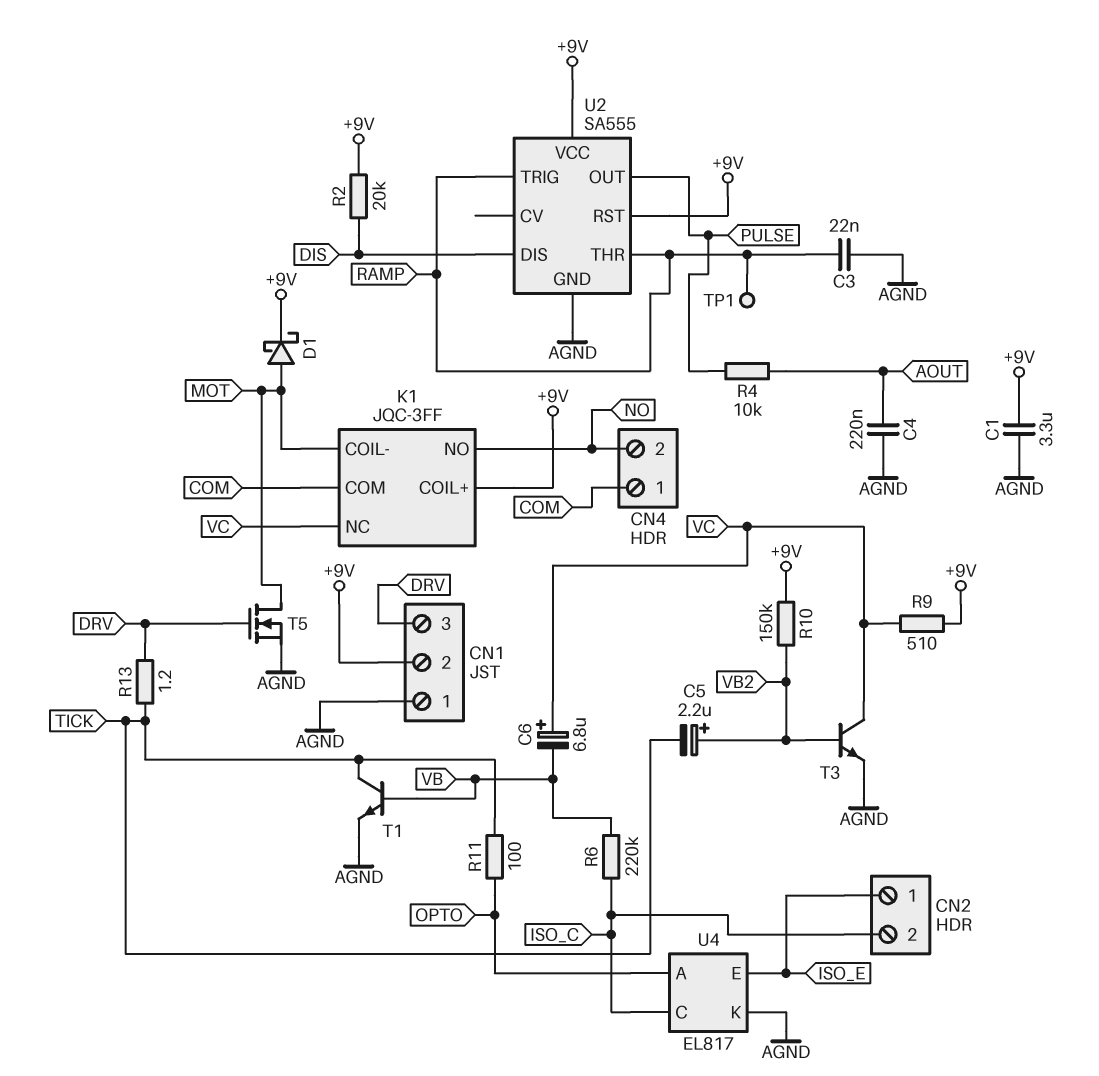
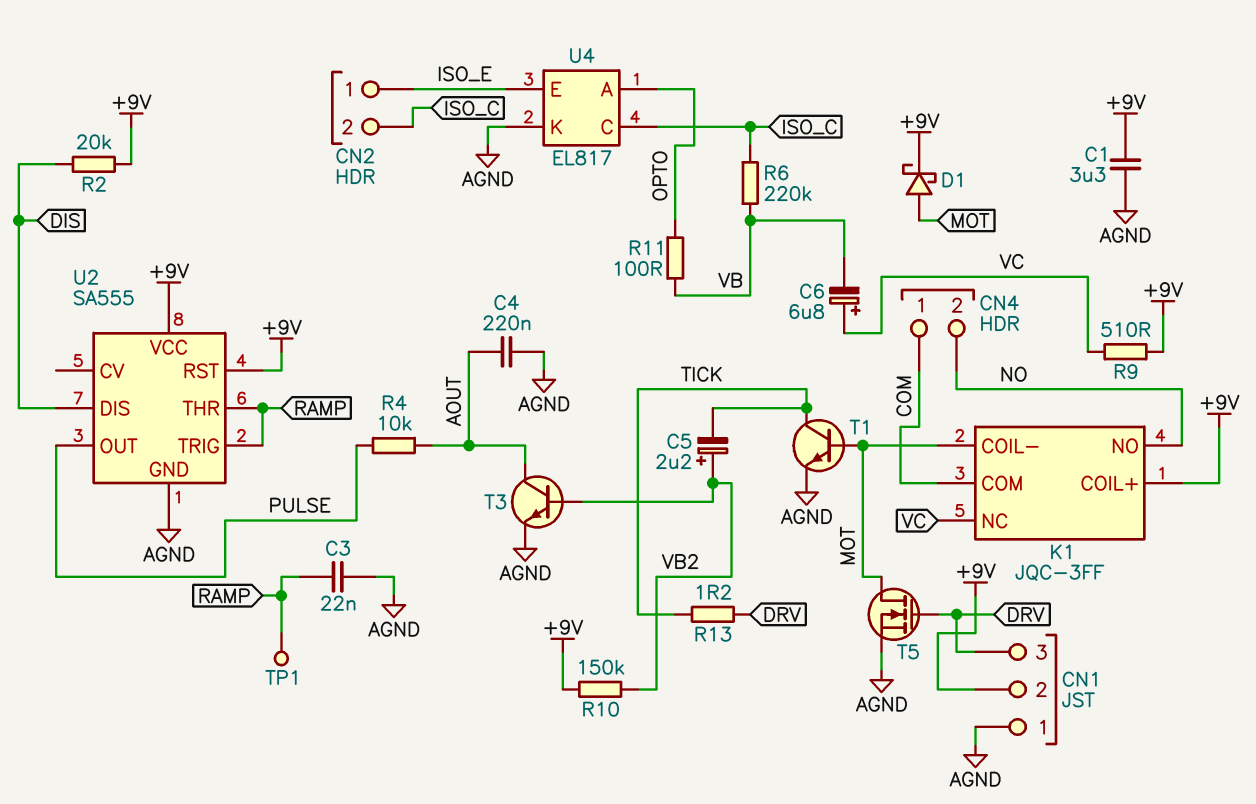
R11: 100 (OPTO, TICK) -> 100 (OPTO, VB)
T1: NPN (B VB, C TICK, E AGND) -> NPN (B MOT, C TICK, E AGND)
T3: NPN (B VB2, C VC, E AGND) -> NPN (B VB2, C AOUT, E AGND)

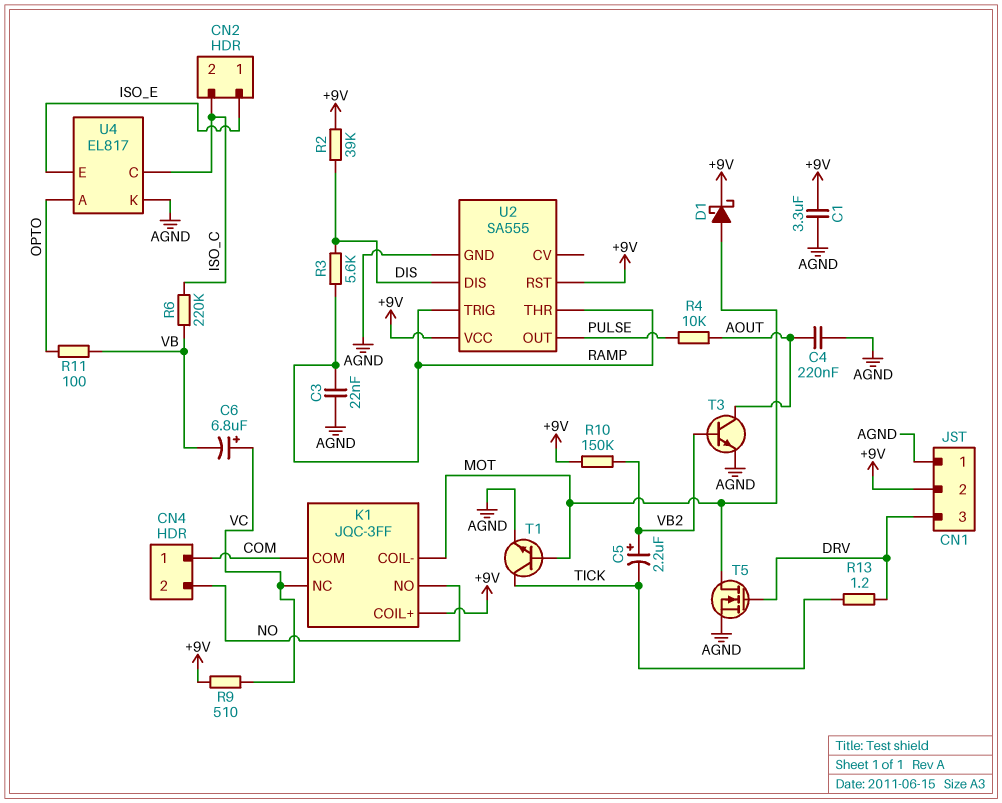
R2: 20k (+9V, DIS) -> 39k (+9V, DIS)
R3: none -> 5.6k (DIS, RAMP)
TP1: test point (RAMP) -> none

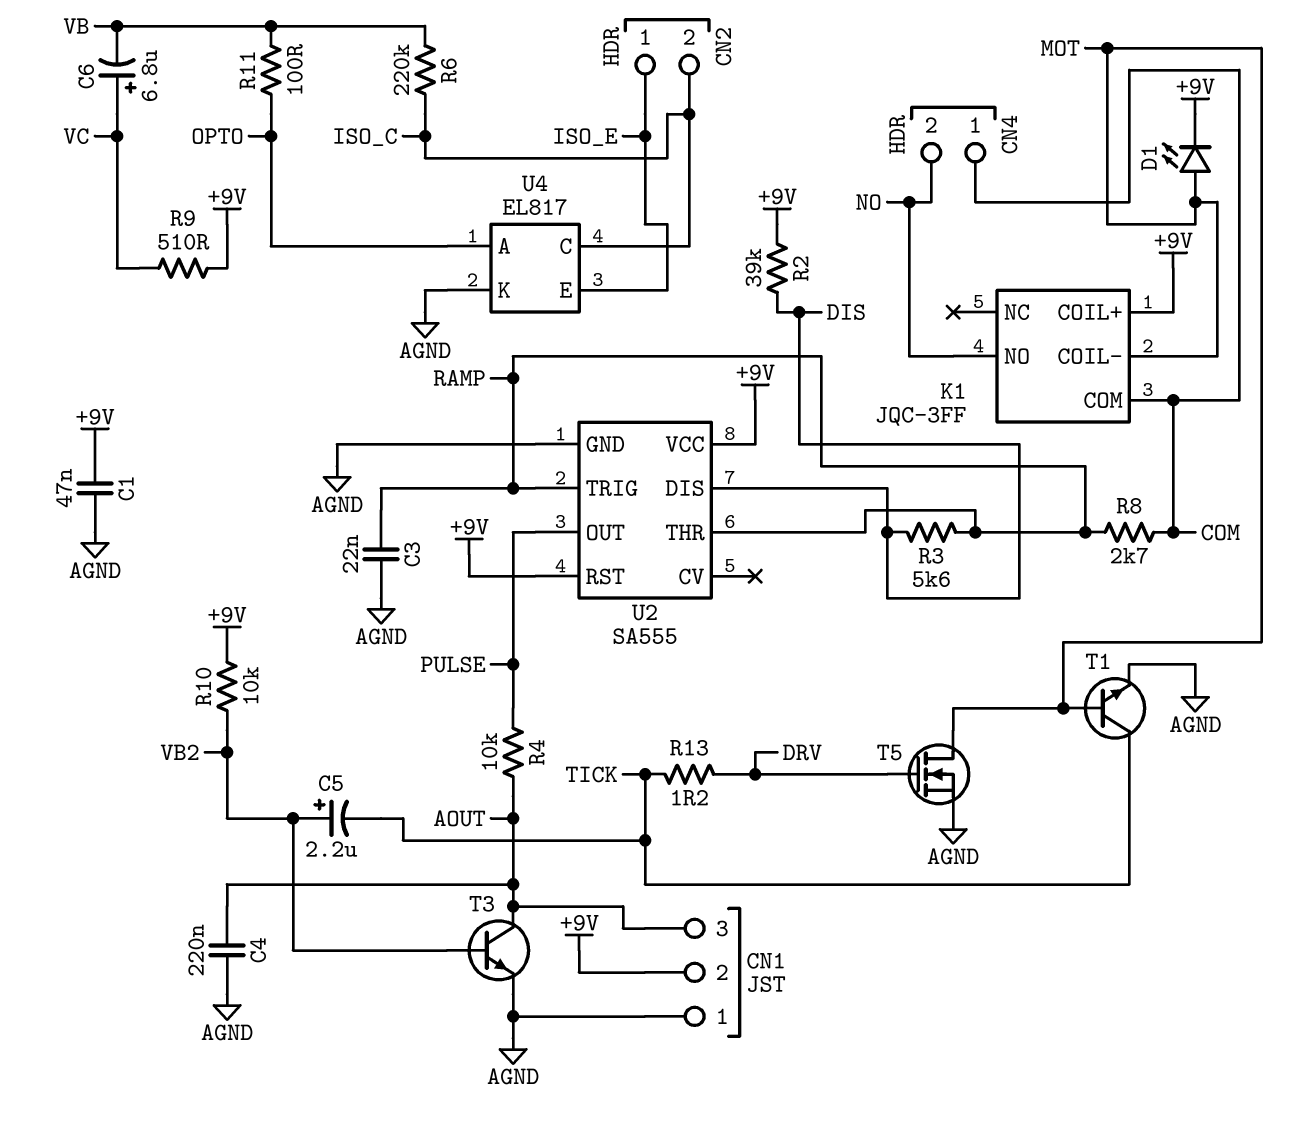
C1: 3.3uF (+9V, AGND) -> 47nF (+9V, AGND)
CN1 pin 3: DRV -> AOUT
D1: schottky (A MOT, K +9V) -> LED (A MOT, K +9V)
K1 pin NC: VC -> none
R8: none -> 2.7k (COM, RAMP)
R10: 150k (+9V, VB2) -> 10k (+9V, VB2)

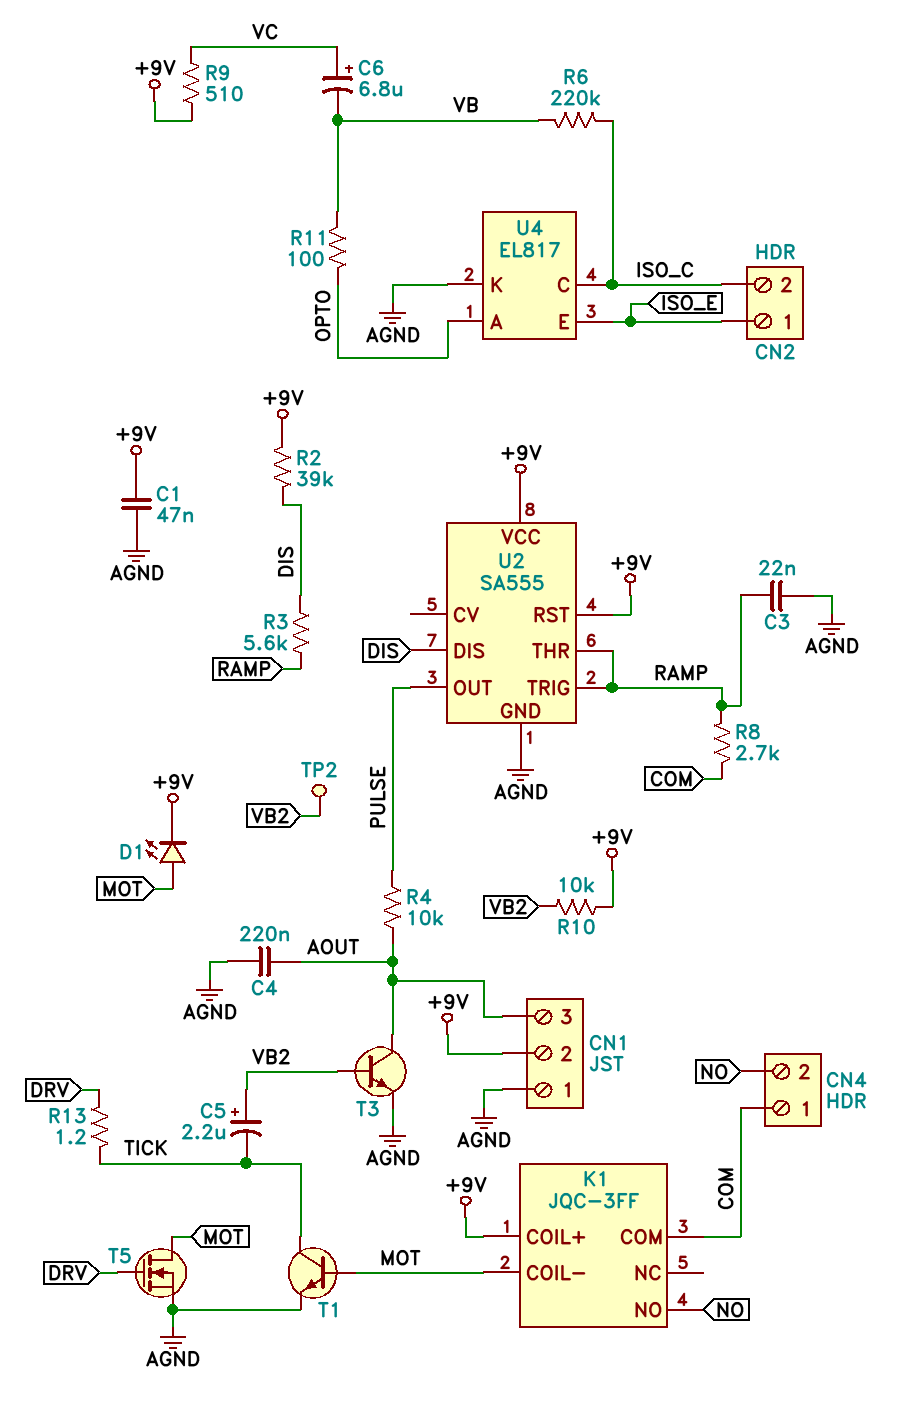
TP2: none -> test point (VB2)

